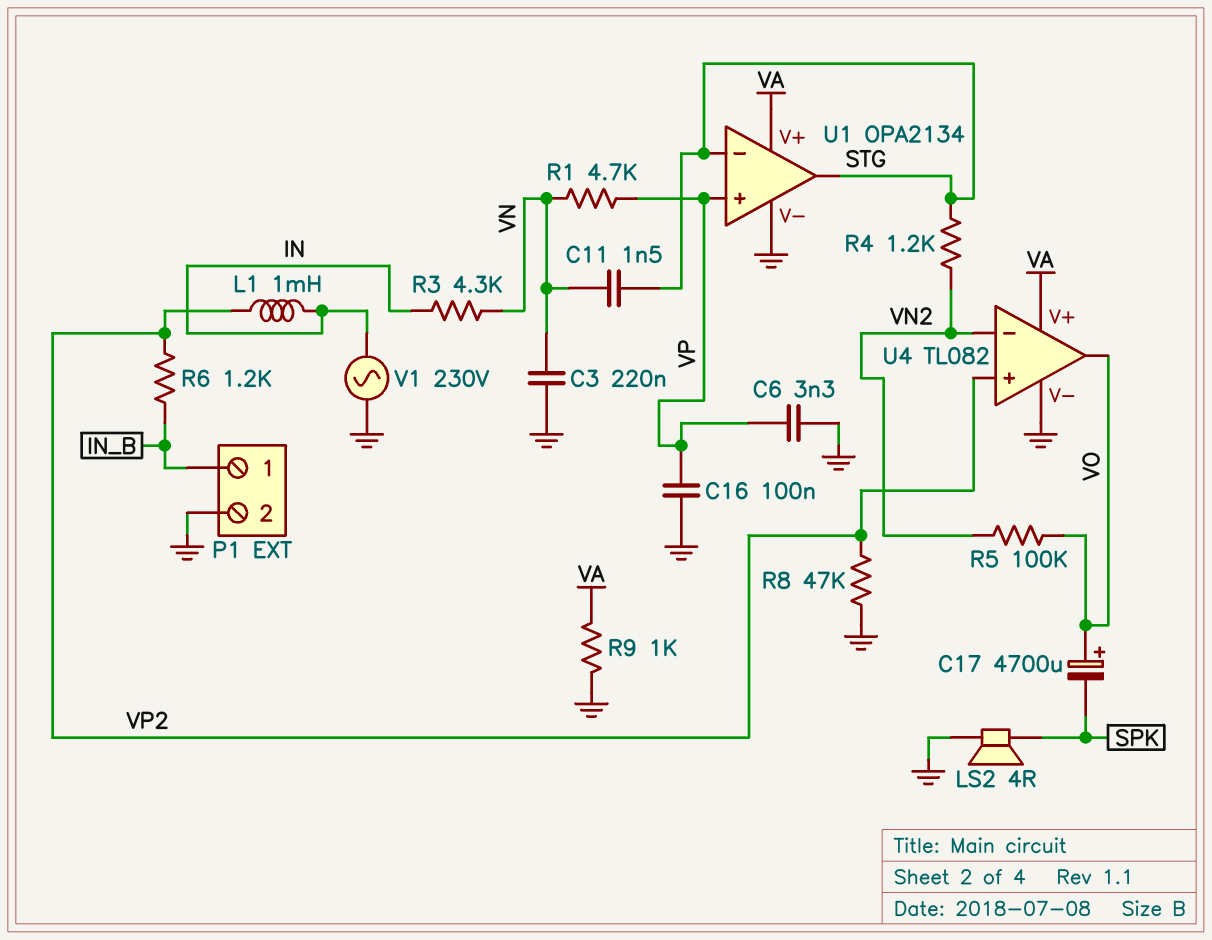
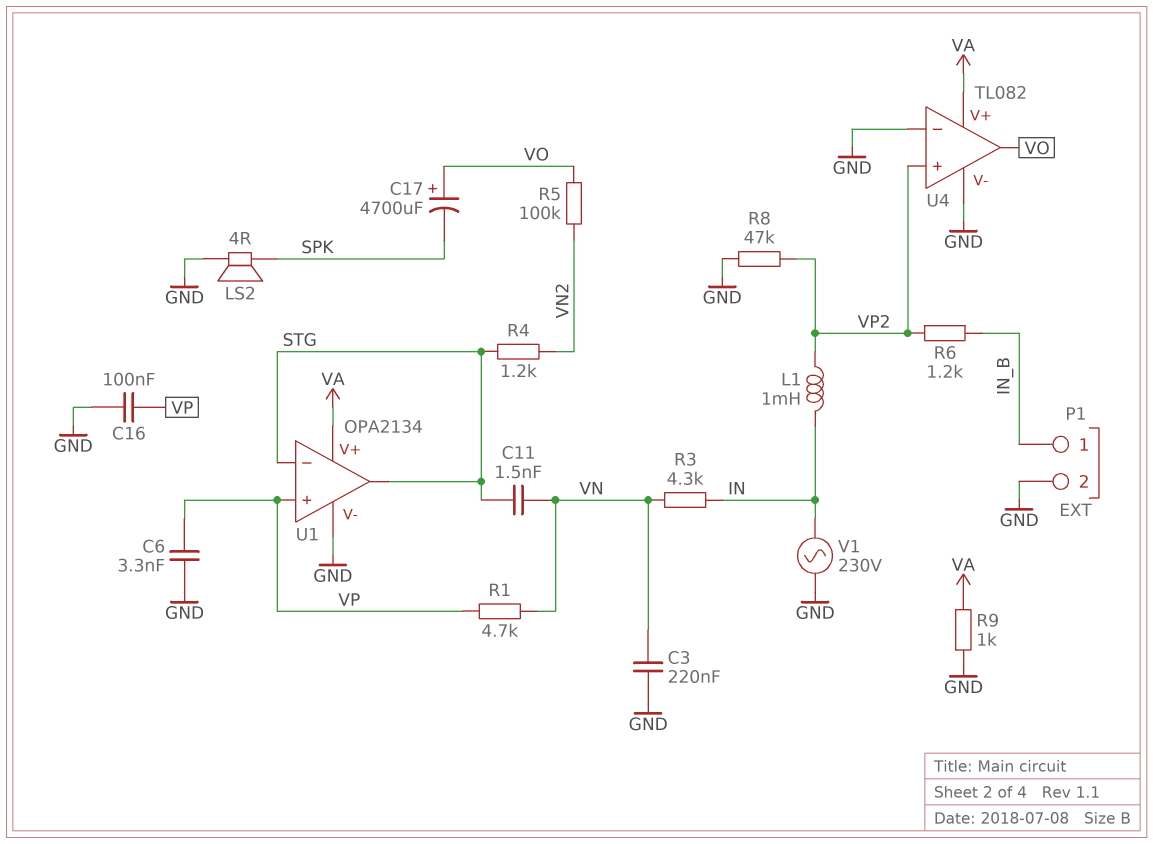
U4 pin in-: VN2 -> GND

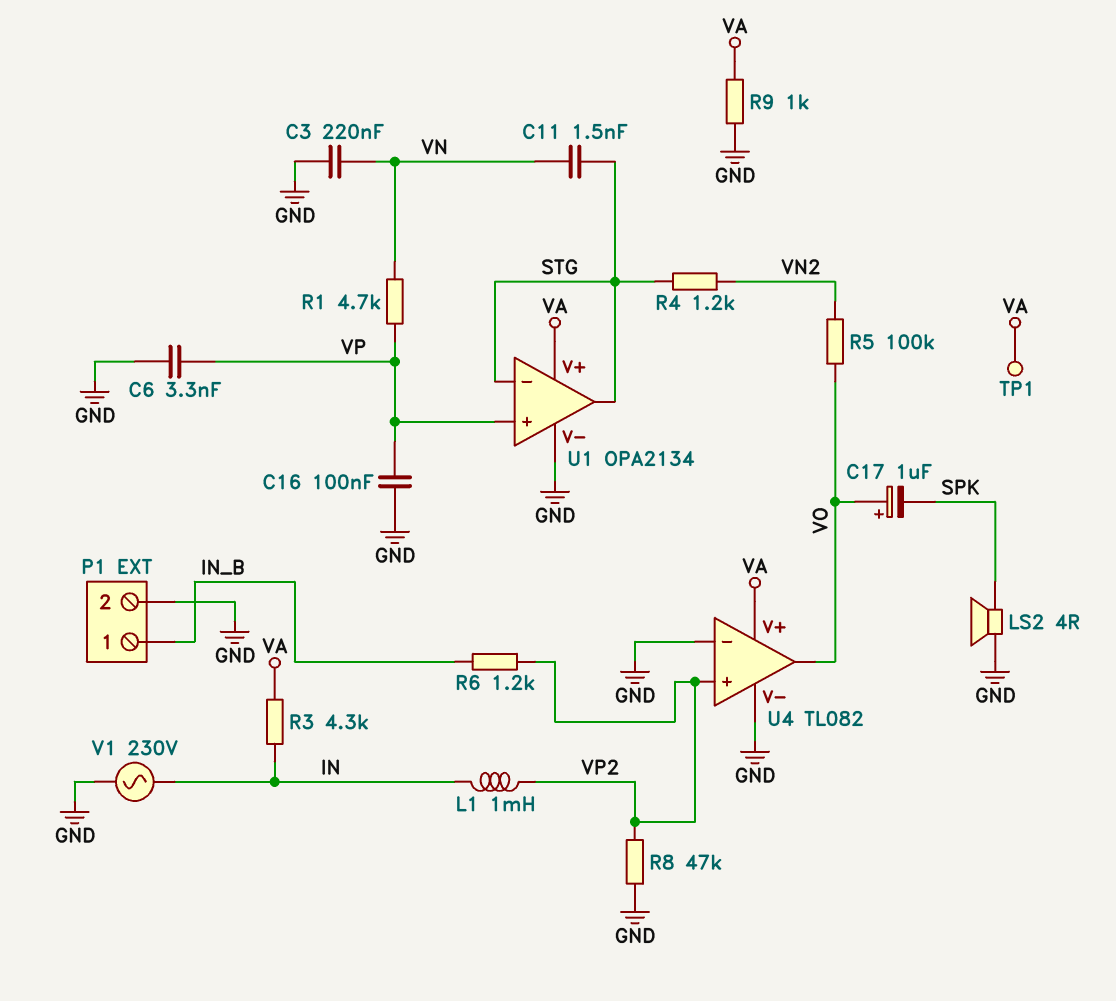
C17: 4700uF (plus VO, minus SPK) -> 1uF (plus VO, minus SPK)
R3: 4.3k (IN, VN) -> 4.3k (IN, VA)
TP1: none -> test point (VA)

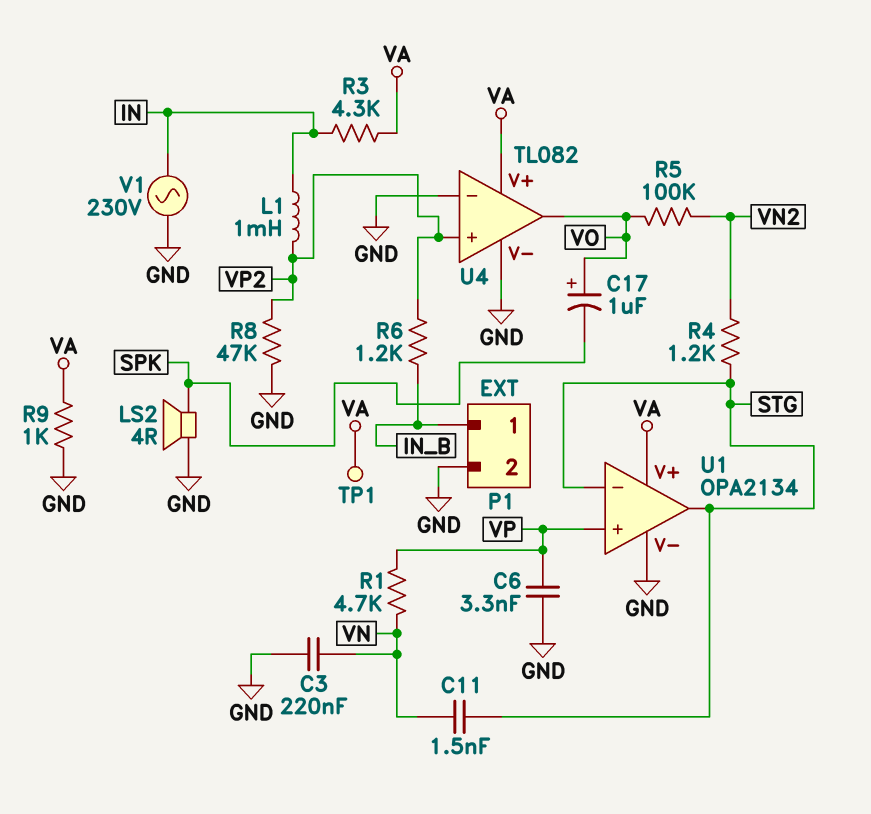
C16: 100nF (GND, VP) -> none

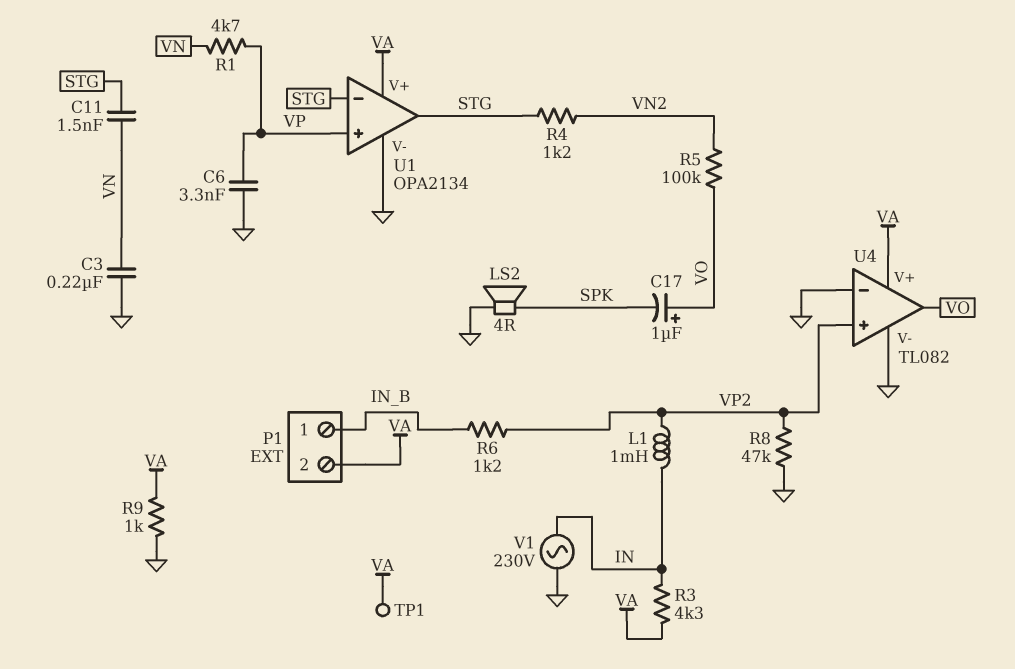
P1 pin 2: GND -> VA

